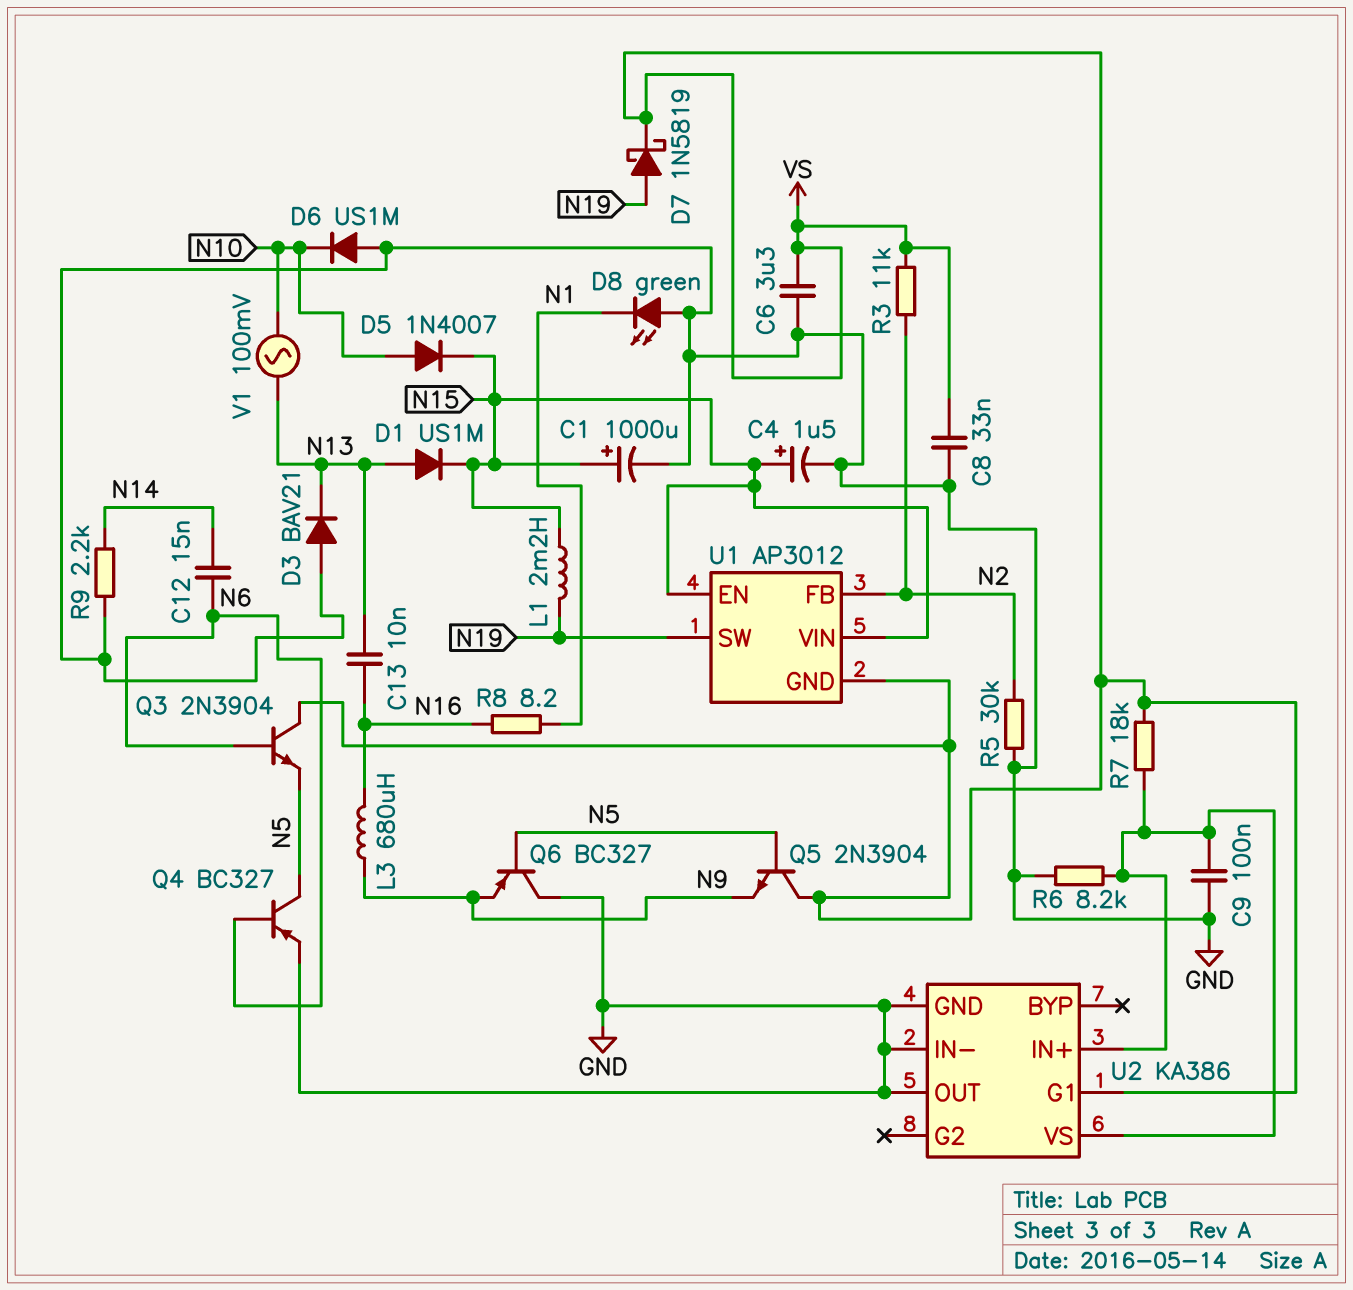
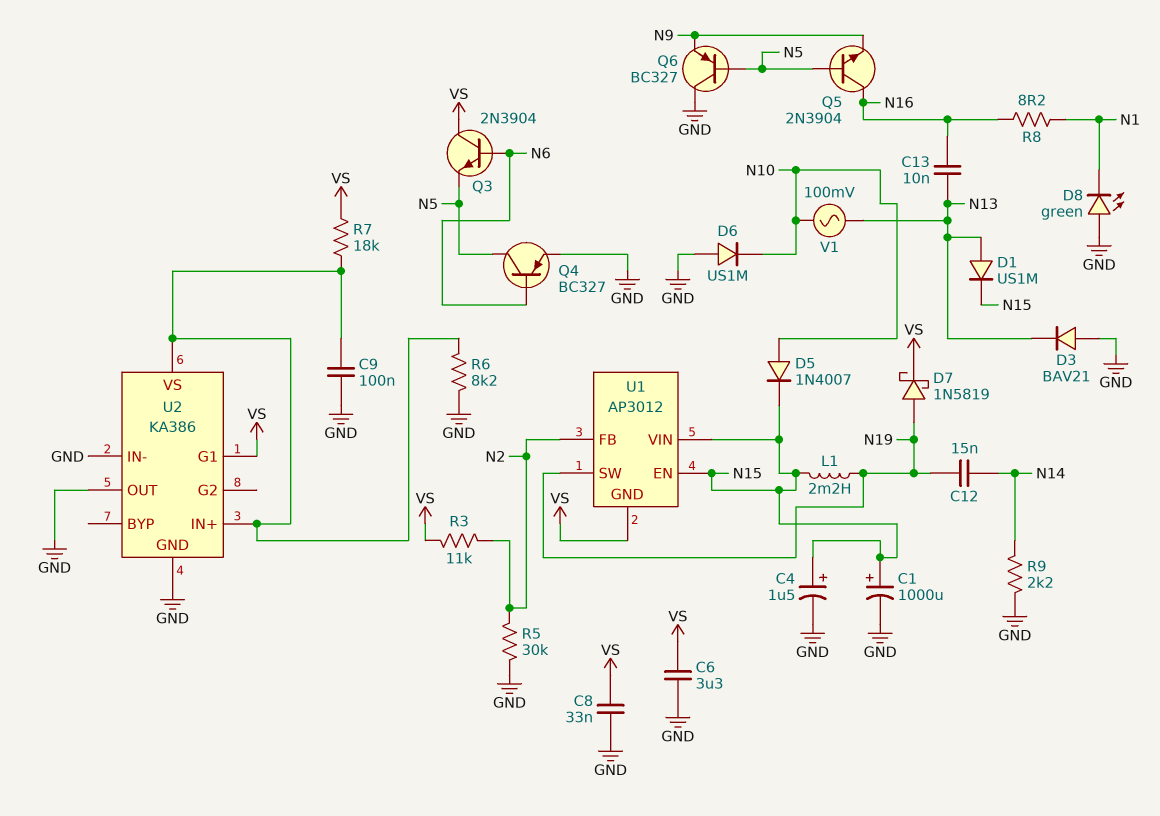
C12: 15nF (N6, N14) -> 15nF (N14, N19)
L3: 680uH (N9, N16) -> none
Q5: NPN 2N3904 (B N5, C VS, E N9) -> NPN 2N3904 (B N5, C N16, E N9)

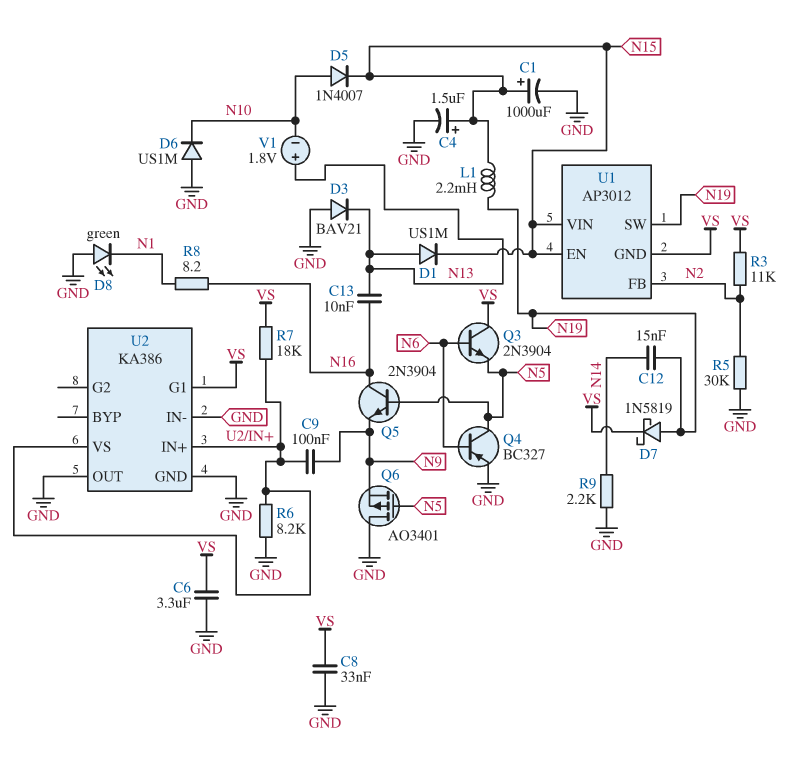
C9: 100nF (GND, U2/IN+) -> 100nF (N9, U2/IN+)
Q6: PNP BC327 (B N5, C GND, E N9) -> PMOS AO3401 (G N5, D GND, S N9)
V1: AC 100mV (N10, N13) -> 1.8V (plus N13, minus N10)

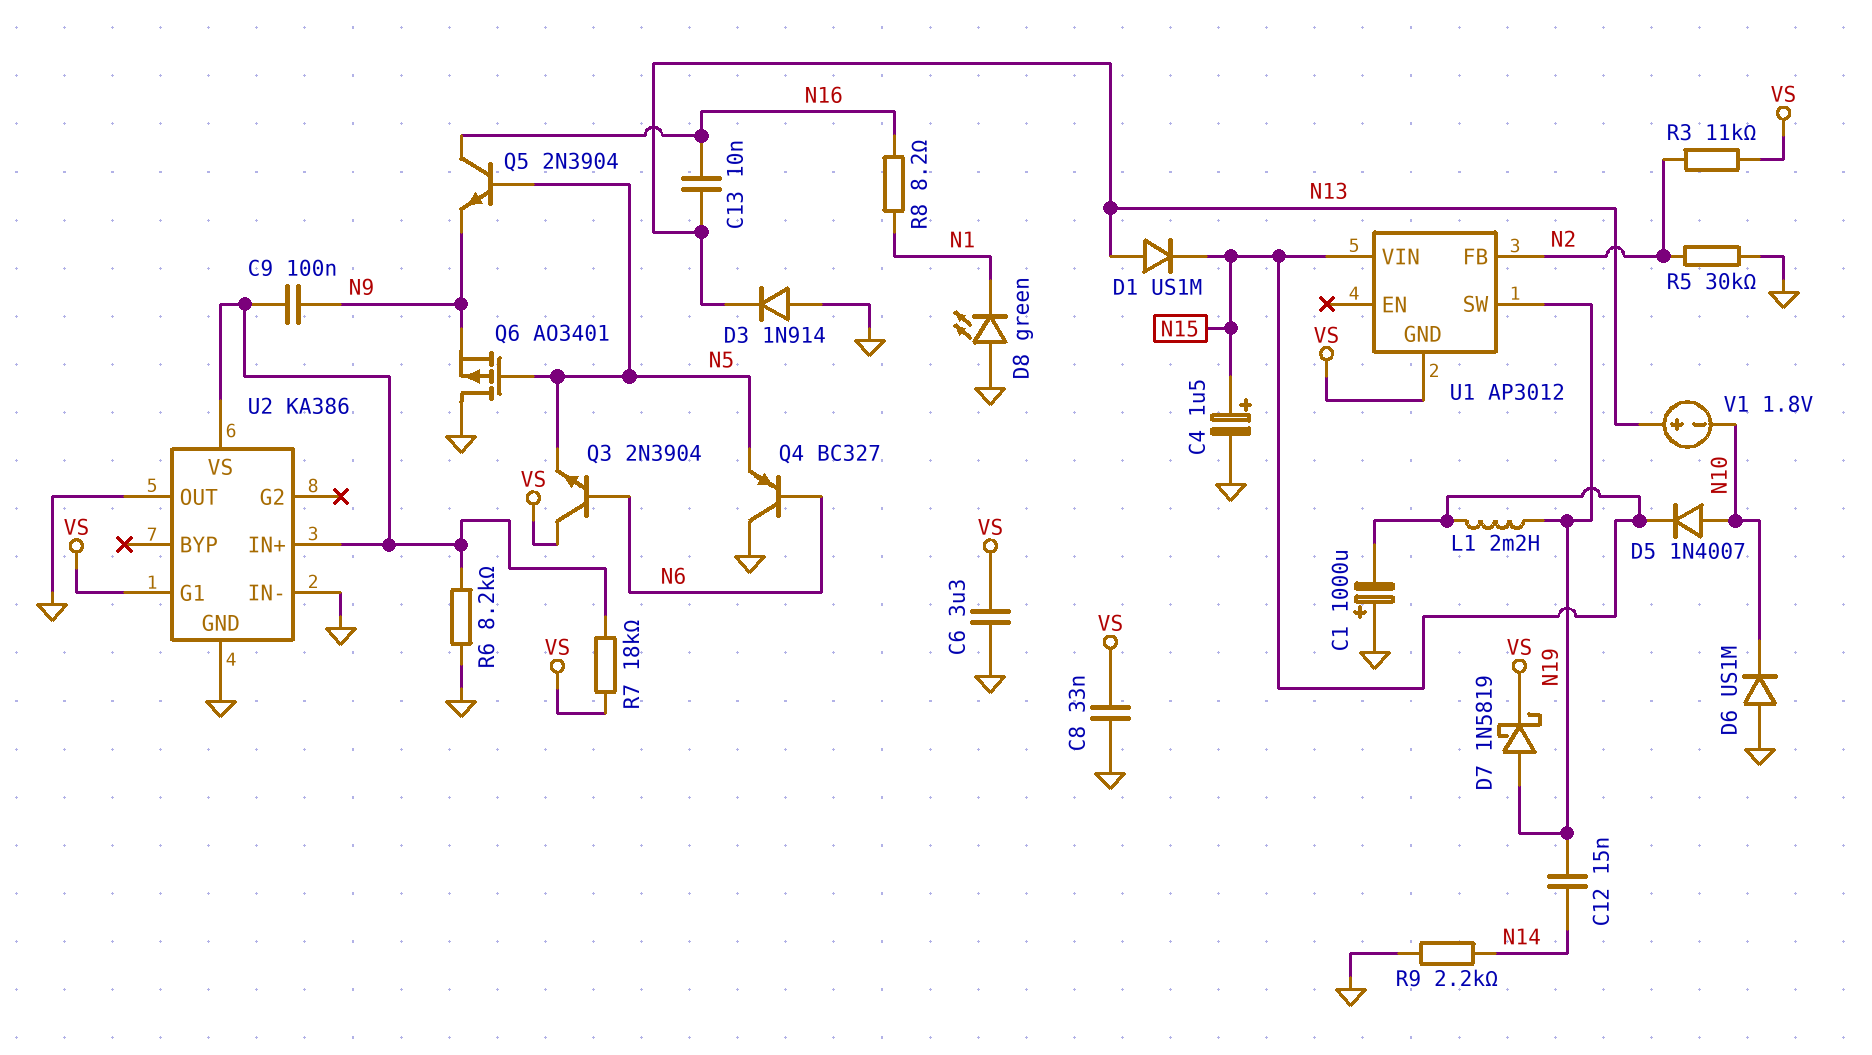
C1: 1000uF (plus N15, minus GND) -> 1000uF (plus GND, minus N15)
D3: diode BAV21 (A GND, K N13) -> diode 1N914 (A GND, K N13)
Q4: PNP BC327 (B N6, C N5, E GND) -> PNP BC327 (B N6, C GND, E N5)
U1 pin EN: N15 -> none

